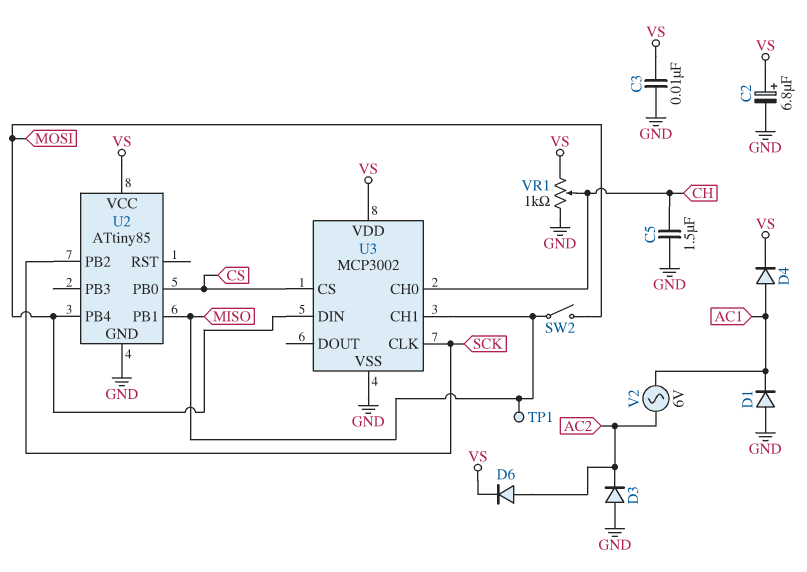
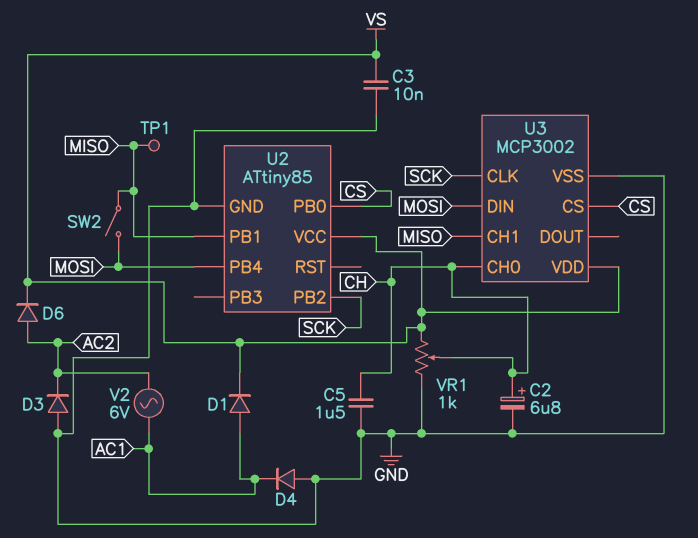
C2: 6.8uF (plus VS, minus GND) -> 6.8uF (plus CH, minus GND)
D1: diode (A GND, K AC1) -> diode (A AC1, K VS)
D4: diode (A AC1, K VS) -> diode (A GND, K AC1)

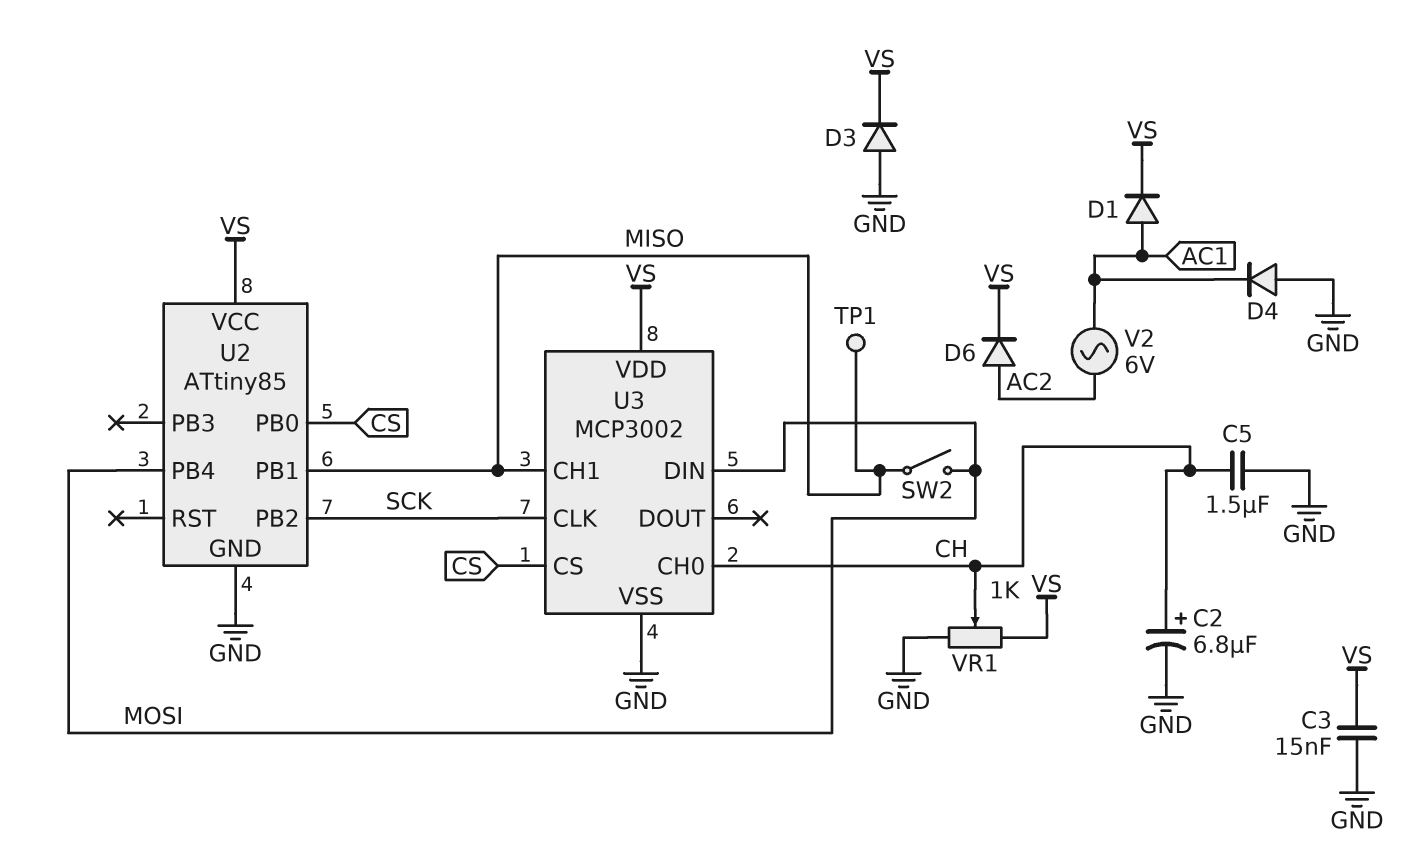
C3: 10nF (GND, VS) -> 15nF (GND, VS)
D3: diode (A GND, K AC2) -> diode (A GND, K VS)

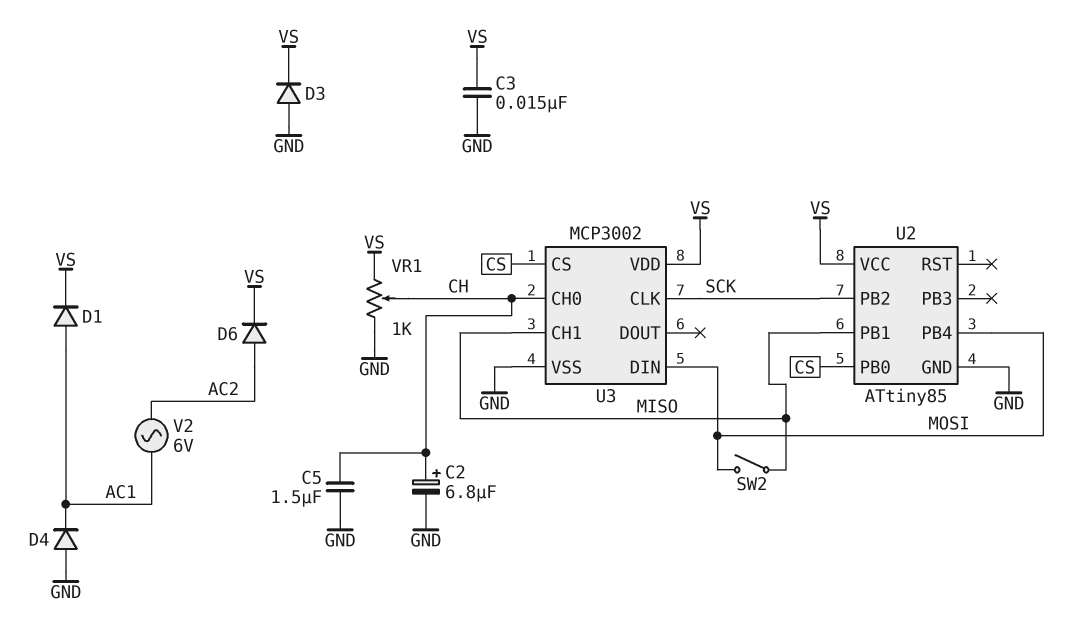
TP1: test point (MISO) -> none

